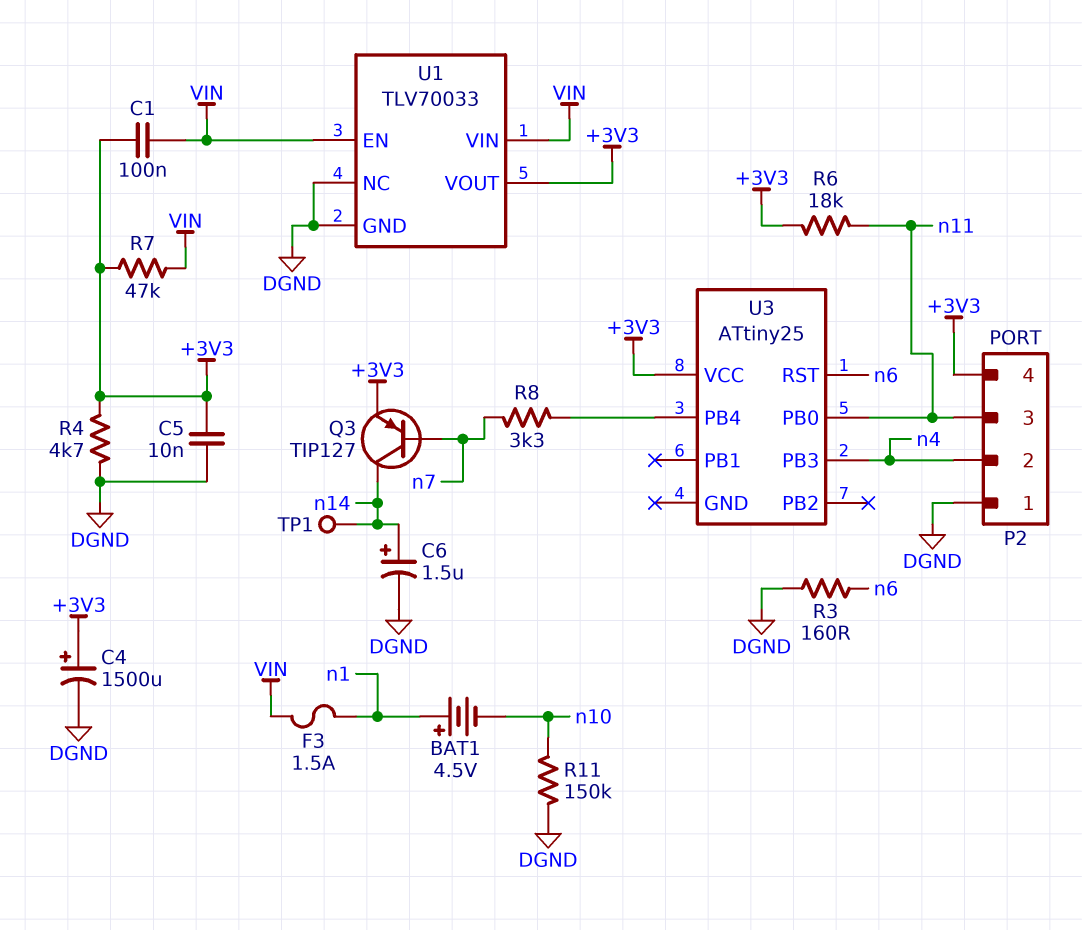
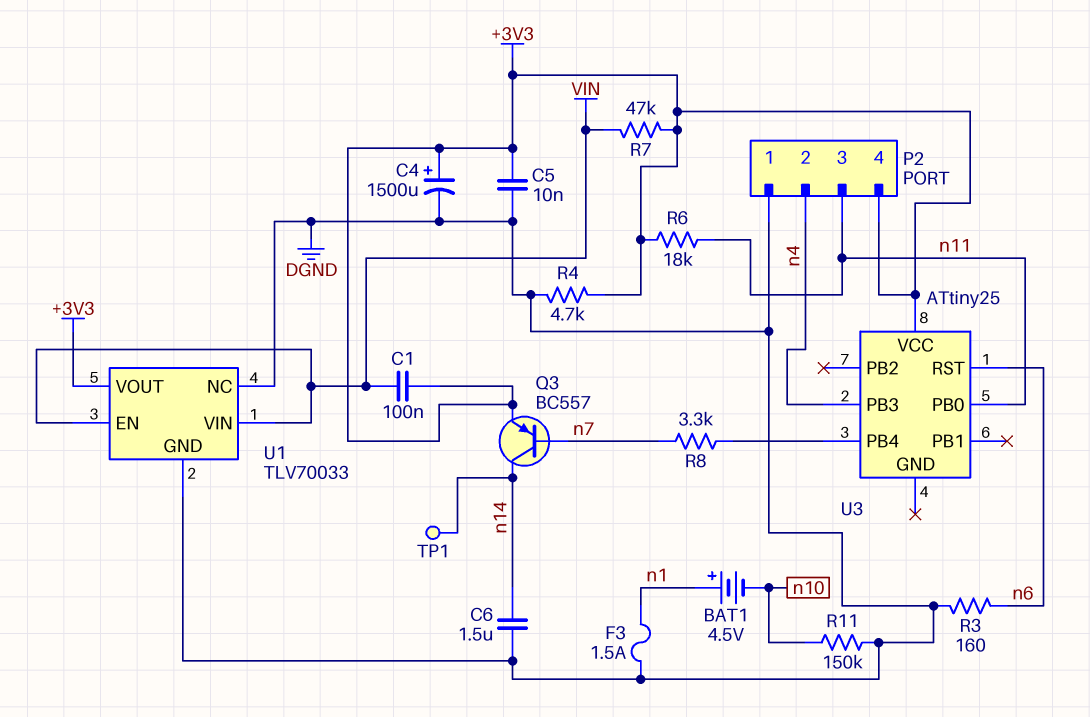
C6: 1.5uF (plus n14, minus DGND) -> 1.5uF (DGND, n14)
F3: 1.5A (VIN, n1) -> 1.5A (DGND, n1)
Q3: PNP TIP127 (B n7, C n14, E +3V3) -> PNP BC557 (B n7, C n14, E +3V3)

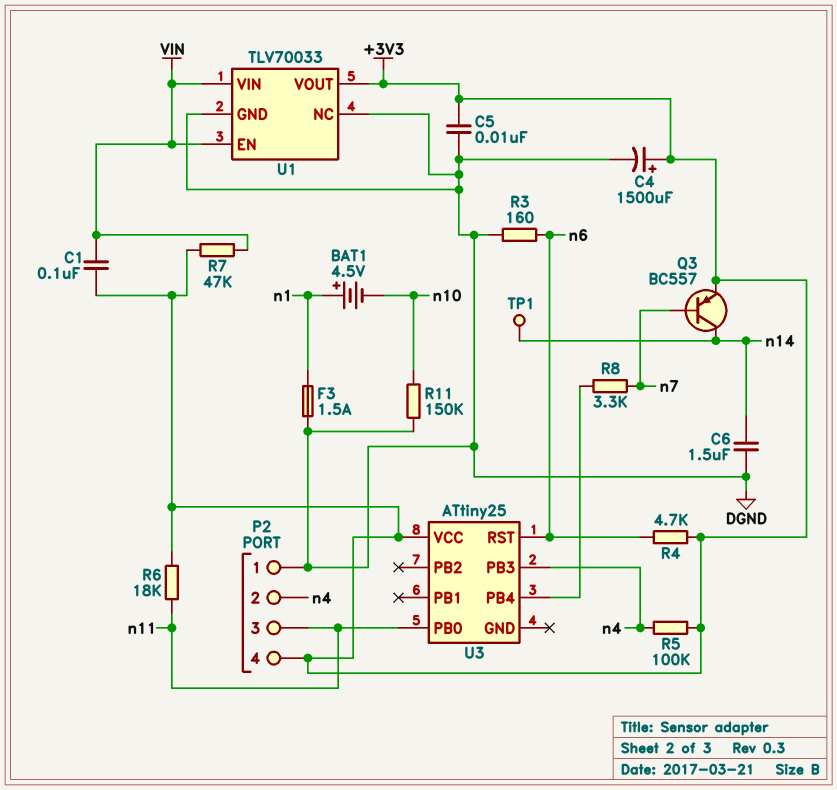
R4: 4.7k (+3V3, DGND) -> 4.7k (+3V3, n6)
R5: none -> 100k (+3V3, n4)

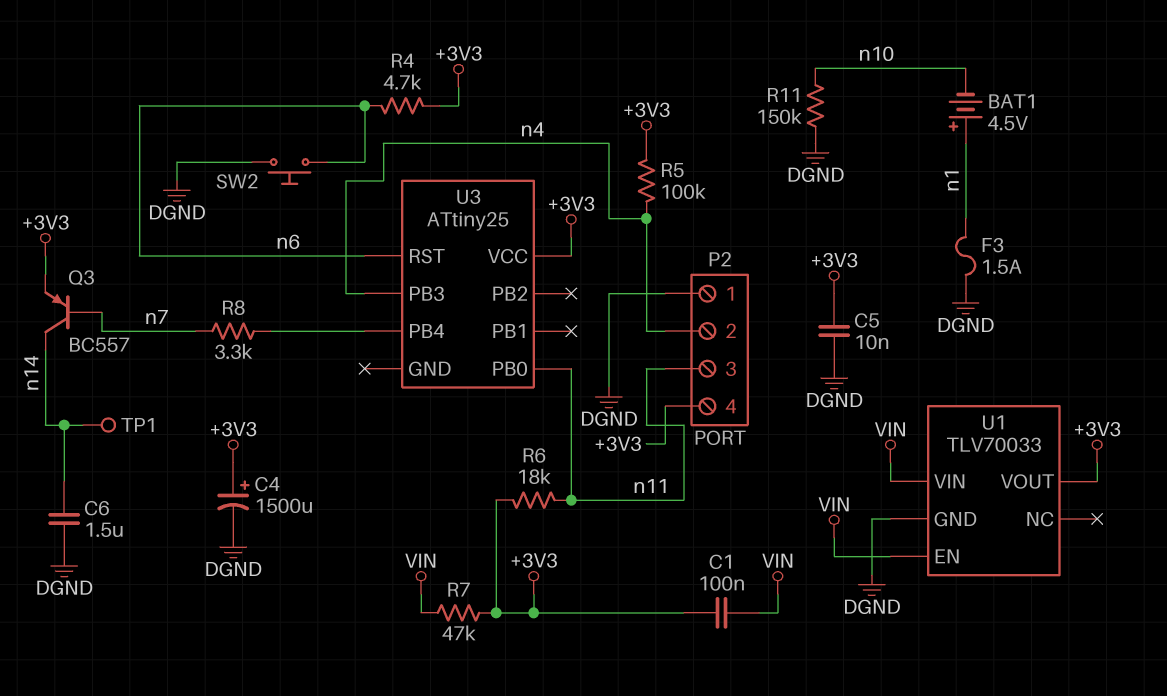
R3: 160 (DGND, n6) -> none
SW2: none -> button (DGND, n6)
U1 pin NC: DGND -> none

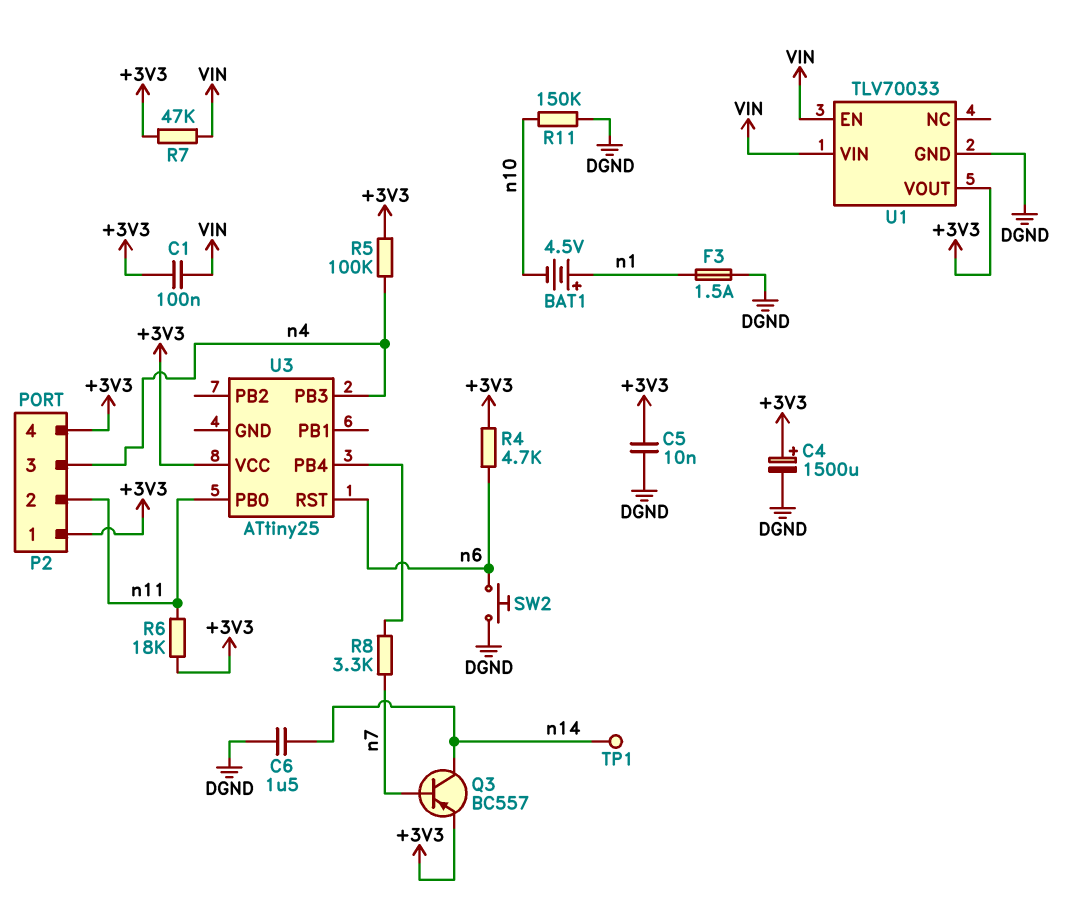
P2 pin 1: DGND -> +3V3
P2 pin 2: n4 -> n11
P2 pin 3: n11 -> n4

